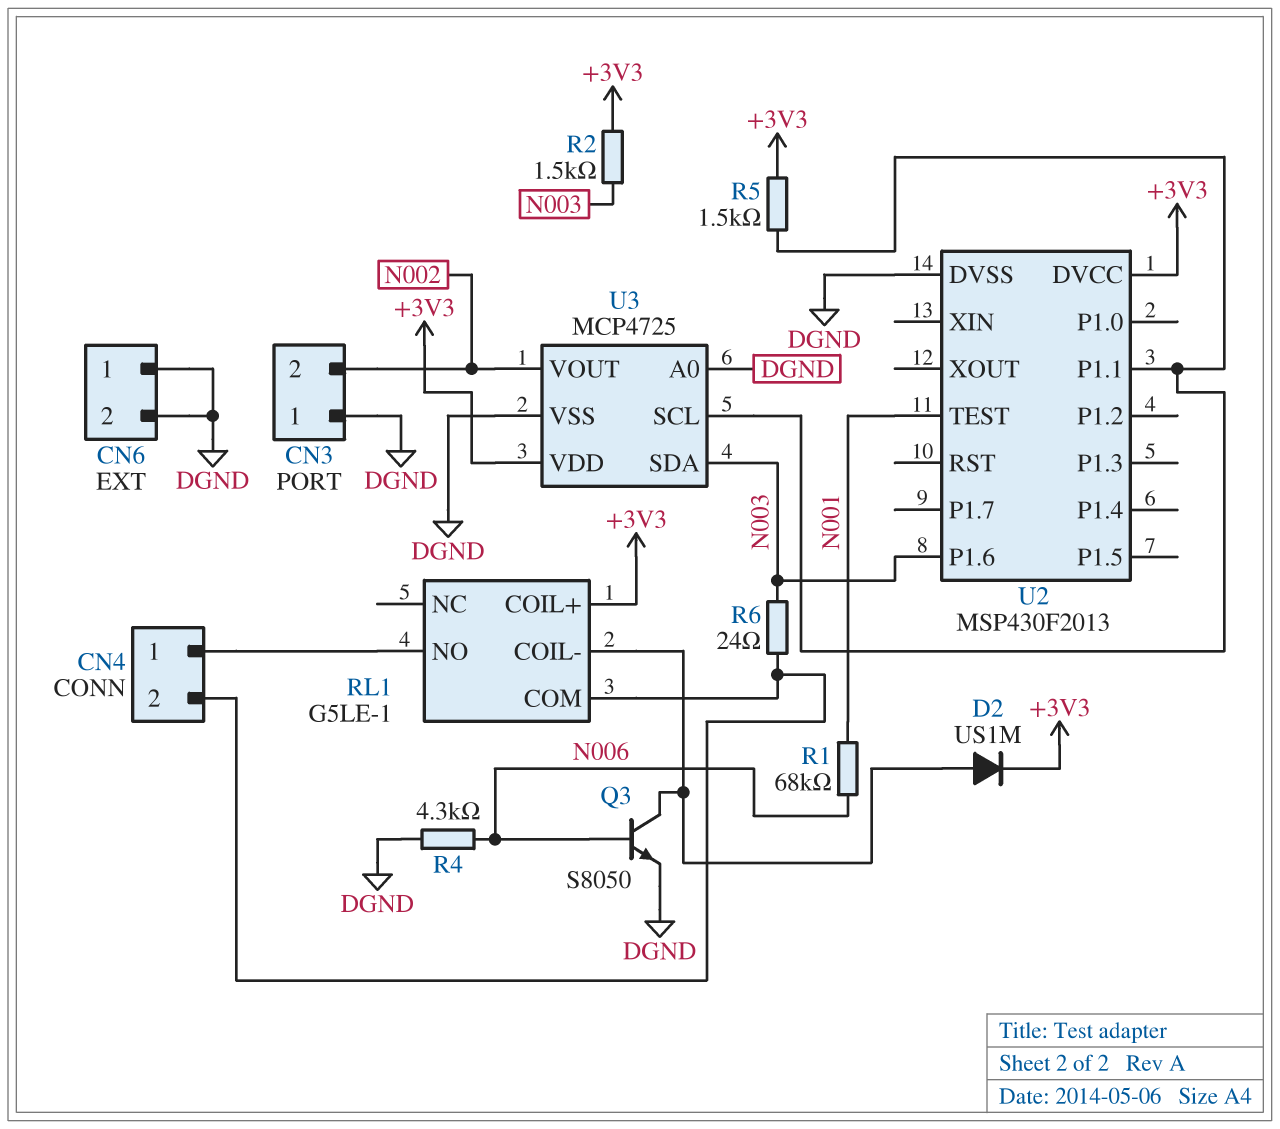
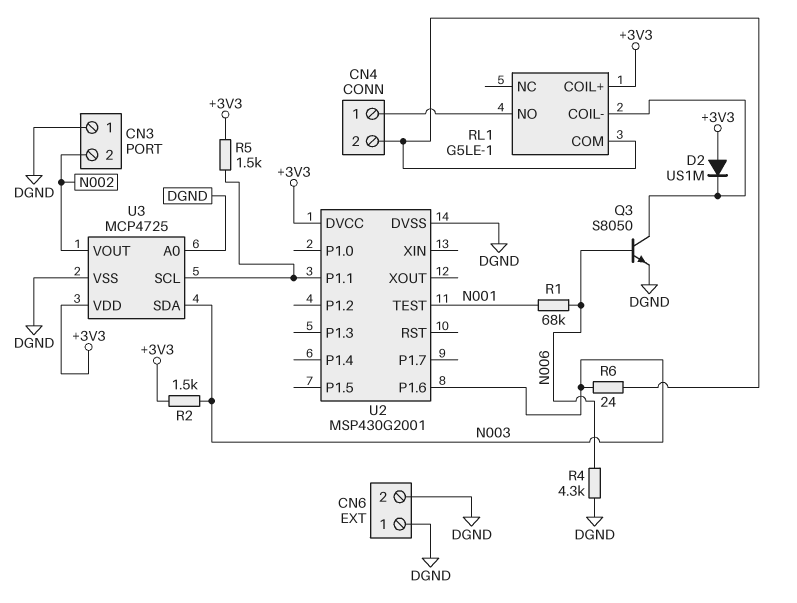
D2: diode US1M (A RL1/COIL-, K +3V3) -> diode US1M (A +3V3, K RL1/COIL-)
U2: MSP430F2013 -> MSP430G2001

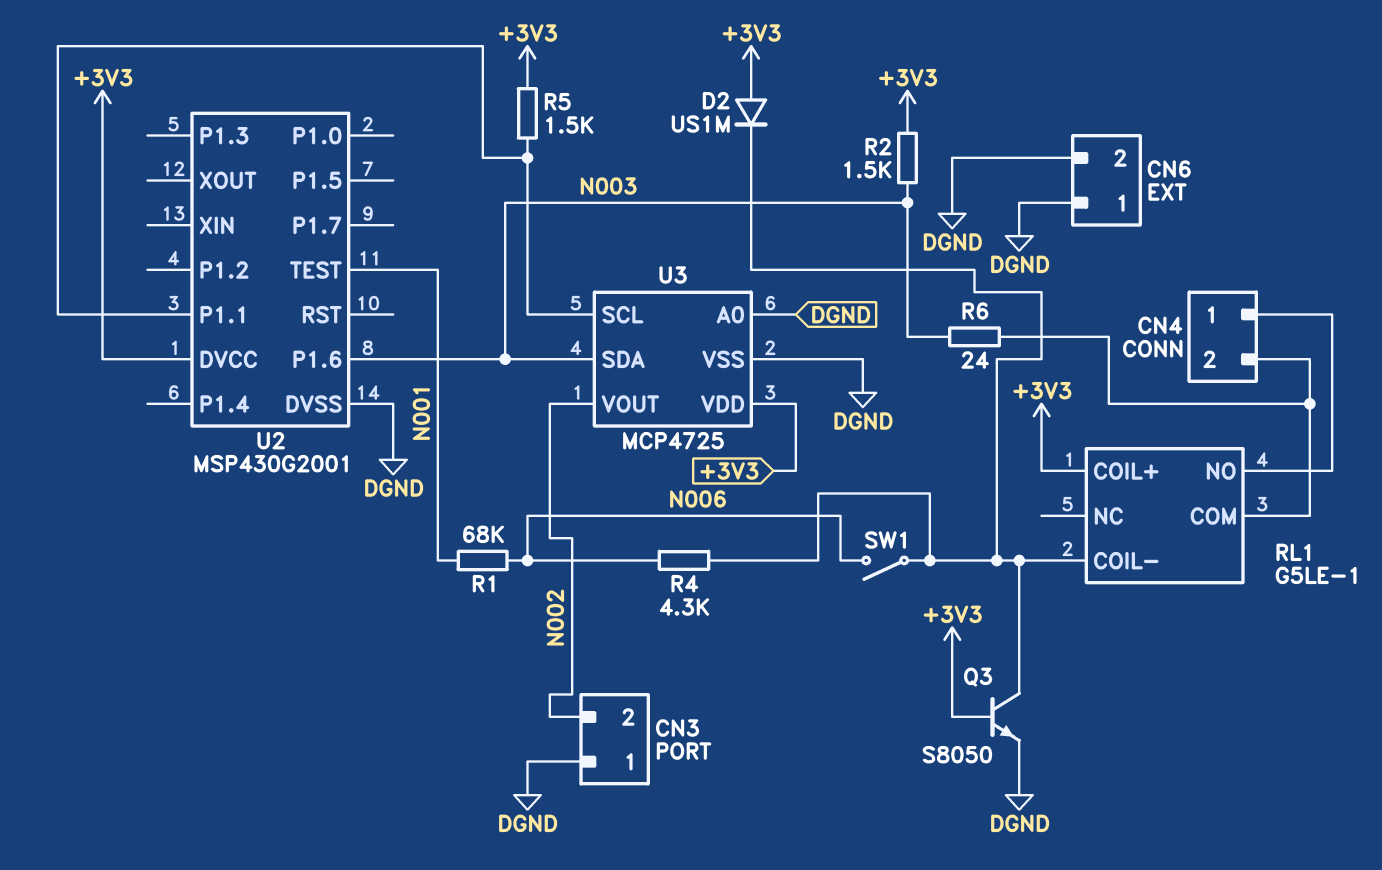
Q3: NPN S8050 (B N006, C RL1/COIL-, E DGND) -> NPN S8050 (B +3V3, C RL1/COIL-, E DGND)
R4: 4.3k (DGND, N006) -> 4.3k (N006, RL1/COIL-)
SW1: none -> switch (N006, RL1/COIL-)

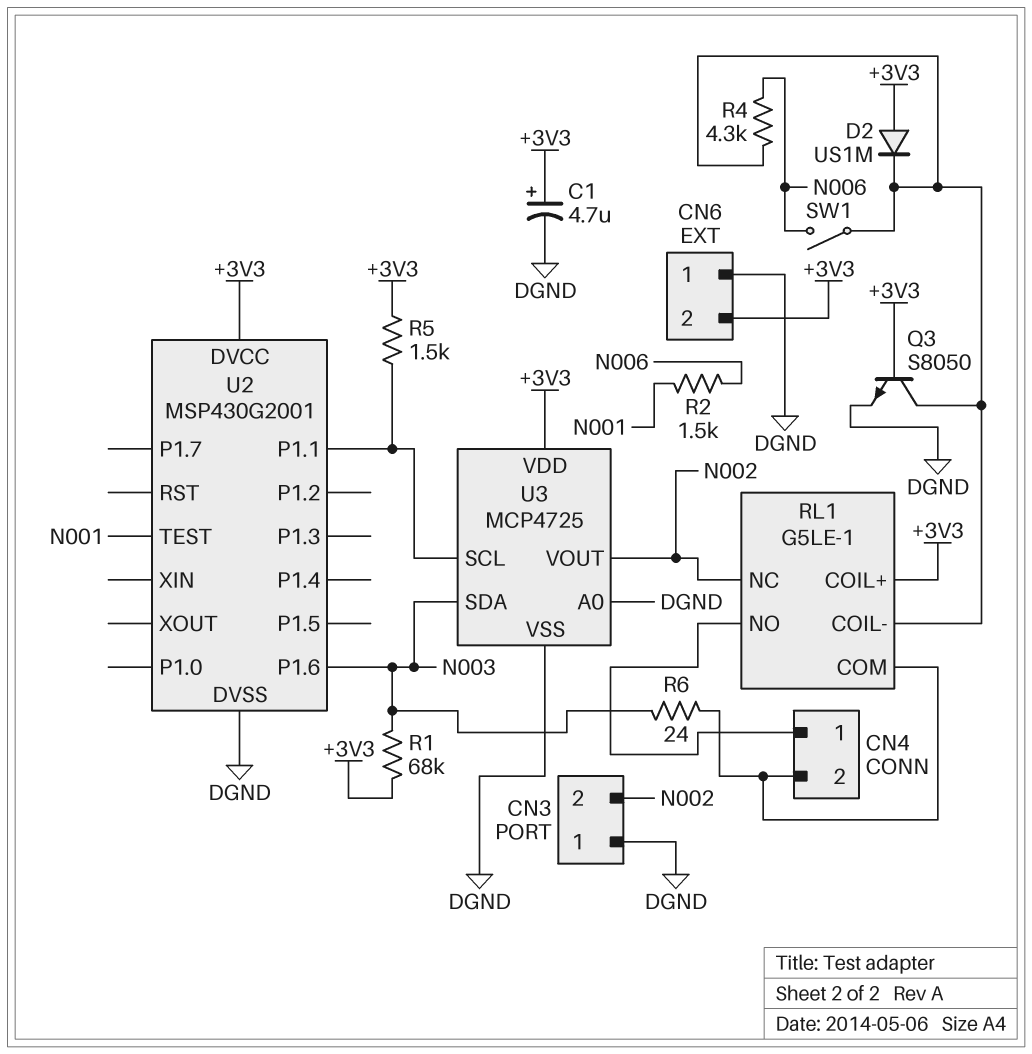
C1: none -> 4.7uF (plus +3V3, minus DGND)
CN6 pin 2: DGND -> +3V3
R1: 68k (N001, N006) -> 68k (+3V3, N003)
R2: 1.5k (+3V3, N003) -> 1.5k (N001, N006)
RL1 pin NC: none -> N002

